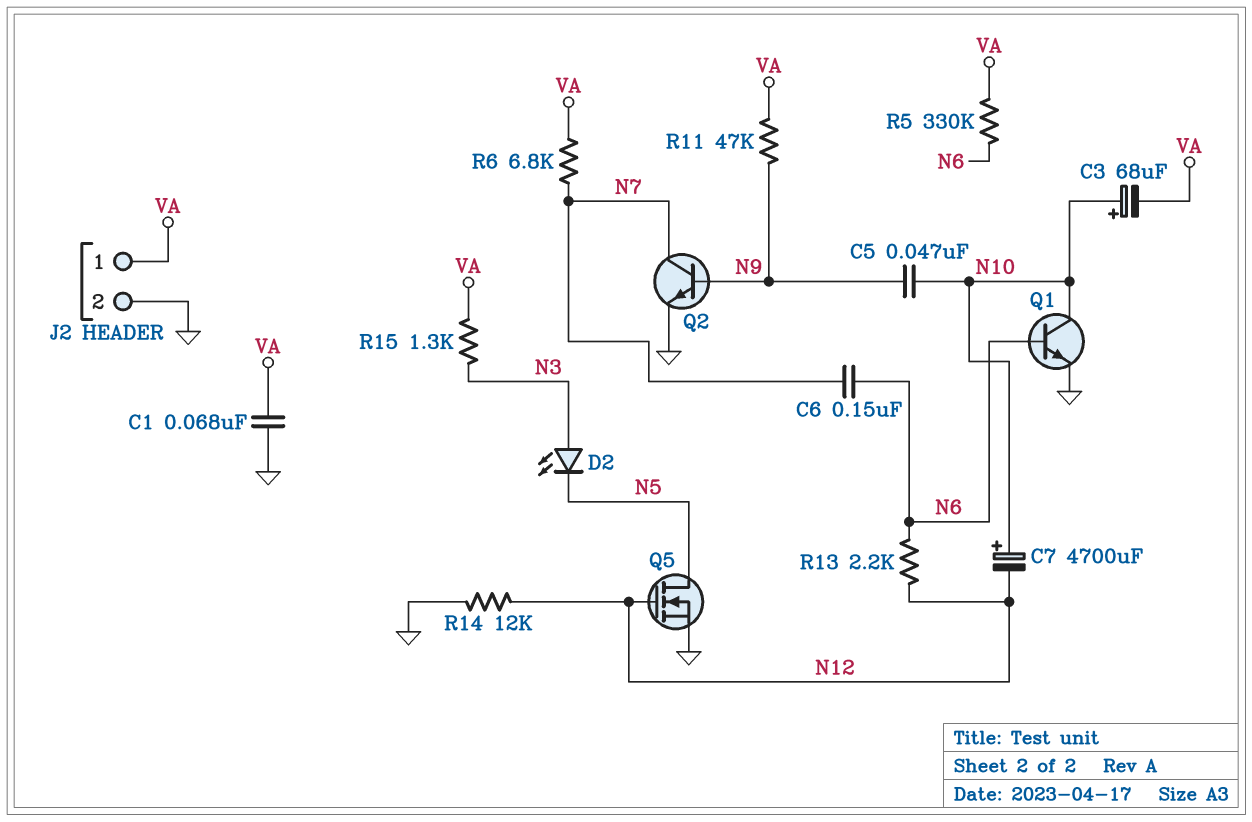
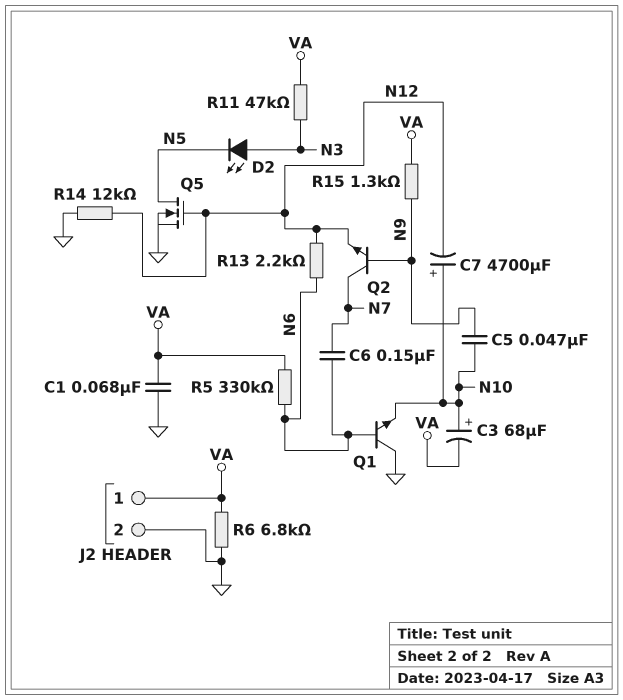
Q1: NPN (B N6, C N10, E GND) -> NPN (B N6, C GND, E N10)
Q2: NPN (B N9, C N7, E GND) -> NPN (B N9, C N7, E N12)
R6: 6.8k (N7, VA) -> 6.8k (GND, VA)
R11: 47k (N9, VA) -> 47k (N3, VA)
R15: 1.3k (N3, VA) -> 1.3k (N9, VA)

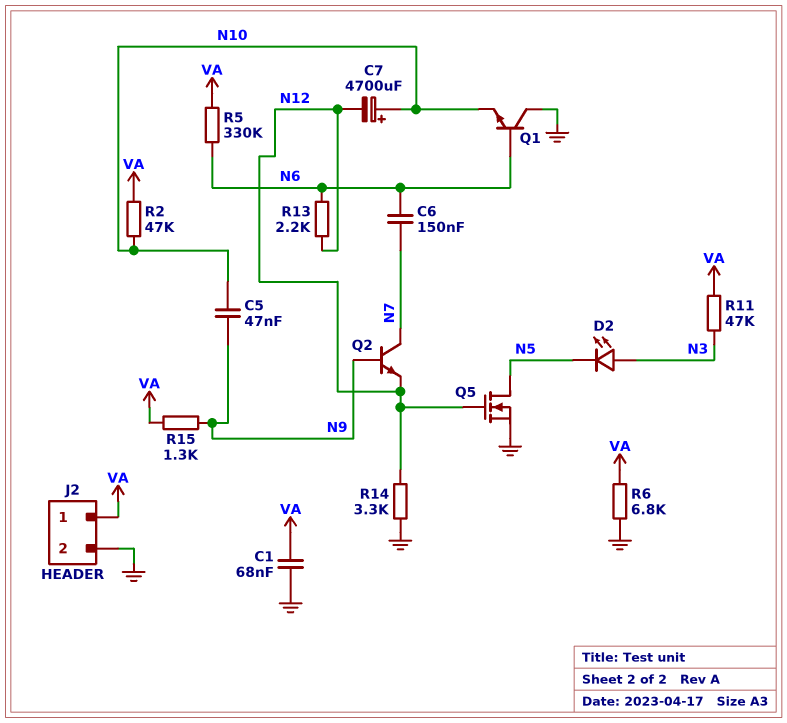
C3: 68uF (plus N10, minus VA) -> none
R2: none -> 47k (N10, VA)
R14: 12k (GND, N12) -> 3.3k (GND, N12)

